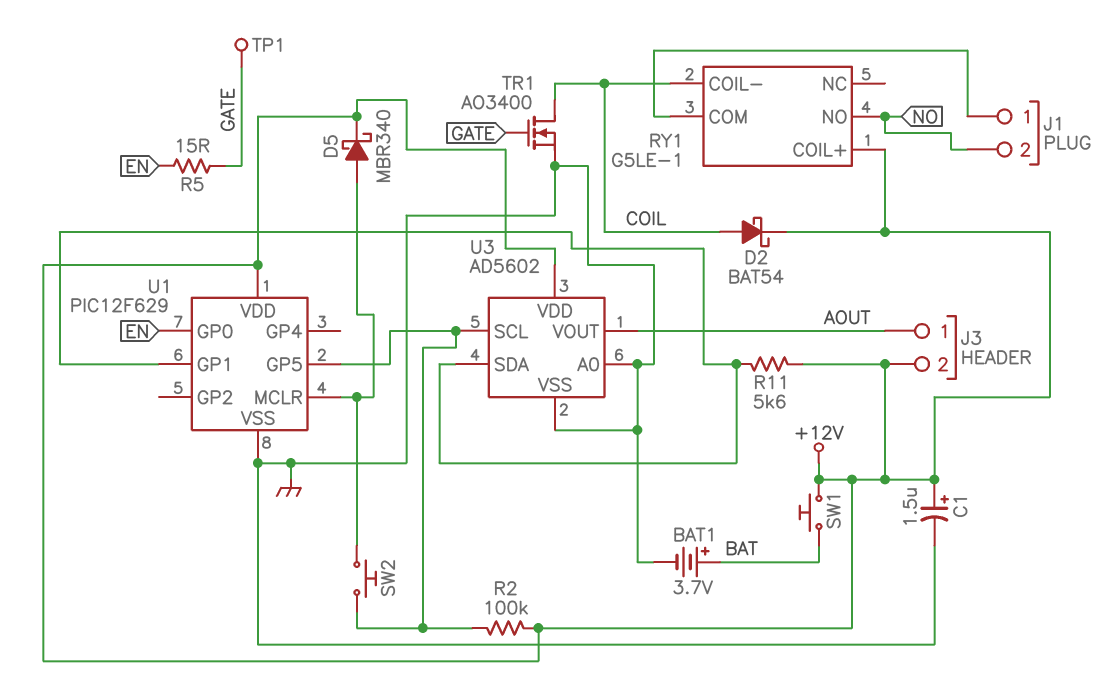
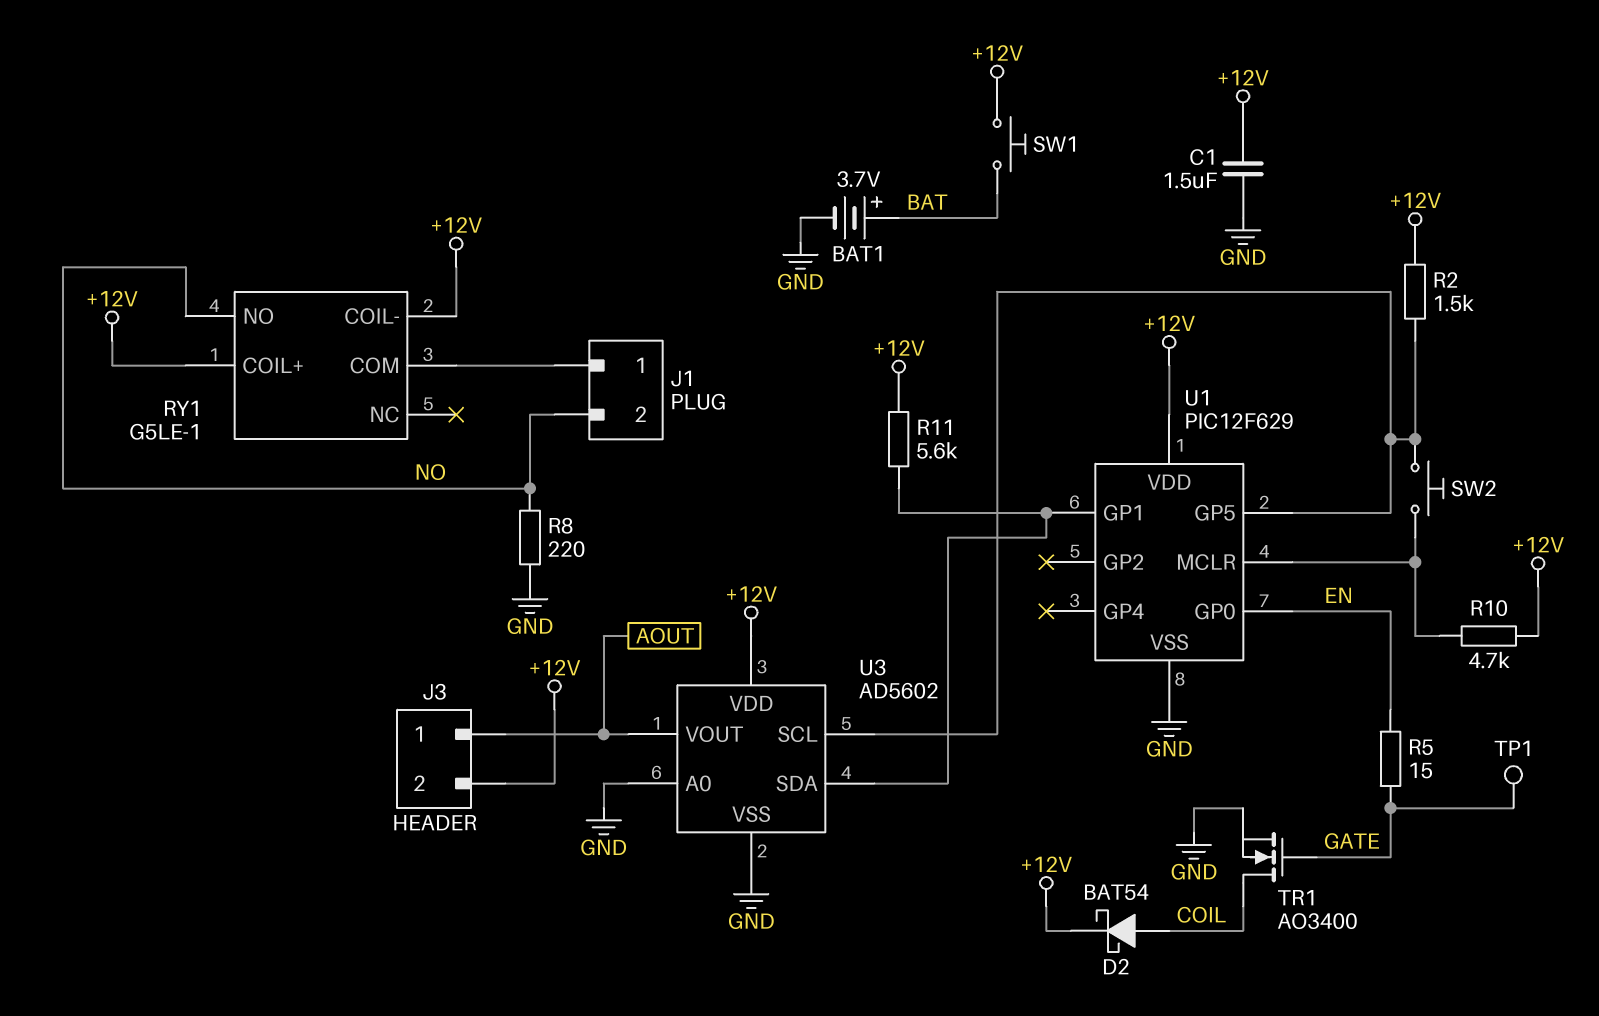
C1: 1.5uF (plus +12V, minus GND) -> 1.5uF (+12V, GND)
D5: schottky MBR340 (A U1/MCLR, K +12V) -> none
R2: 100k (+12V, U1/GP5) -> 1.5k (+12V, U1/GP5)
R8: none -> 220 (GND, NO)
R10: none -> 4.7k (+12V, U1/MCLR)
RY1 pin COIL-: COIL -> +12V

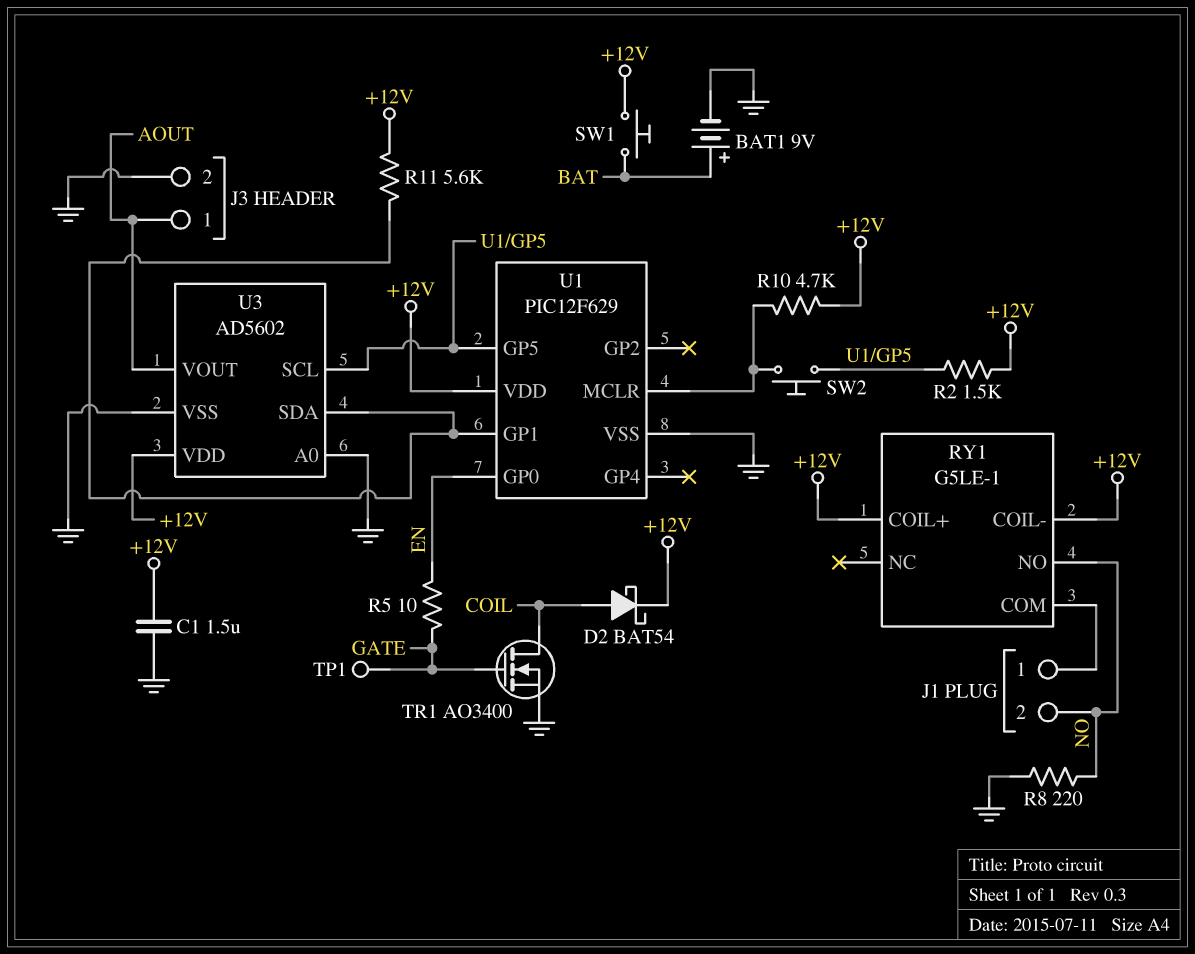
BAT1: 3.7V (plus BAT, minus GND) -> 9V (plus BAT, minus GND)
J3 pin 2: +12V -> GND
R5: 15 (EN, GATE) -> 10 (EN, GATE)

